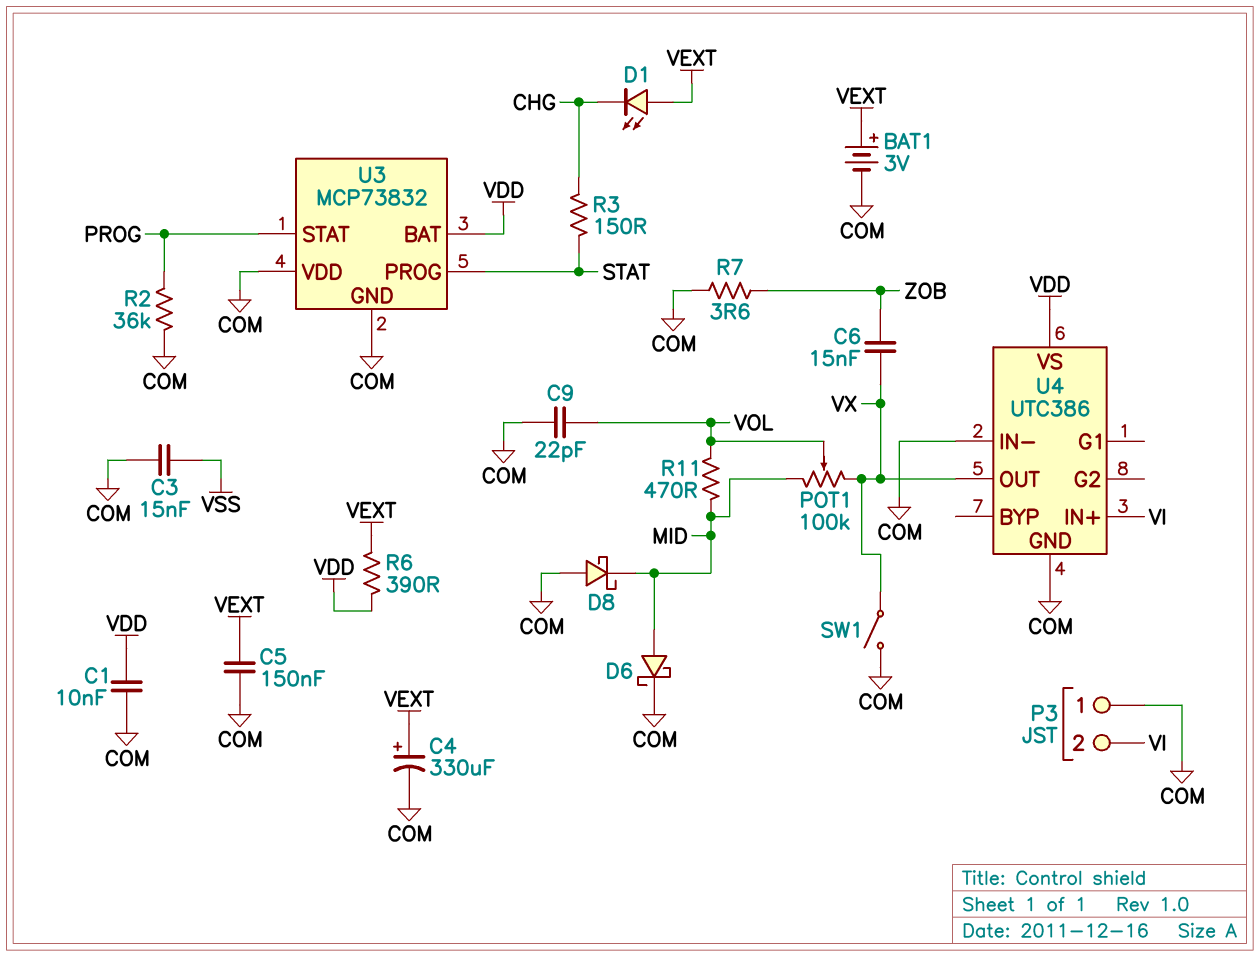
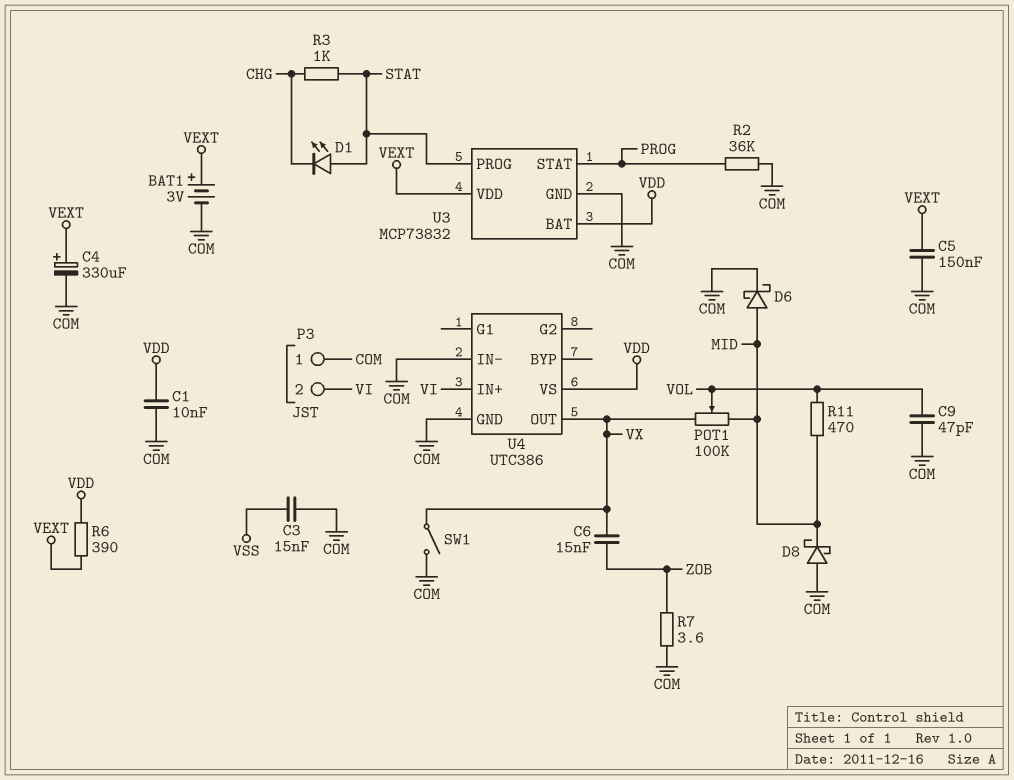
C9: 22pF (COM, VOL) -> 47pF (COM, VOL)
D1: LED (A VEXT, K CHG) -> LED (A STAT, K CHG)
R3: 150 (CHG, STAT) -> 1k (CHG, STAT)
U3 pin VDD: COM -> VEXT

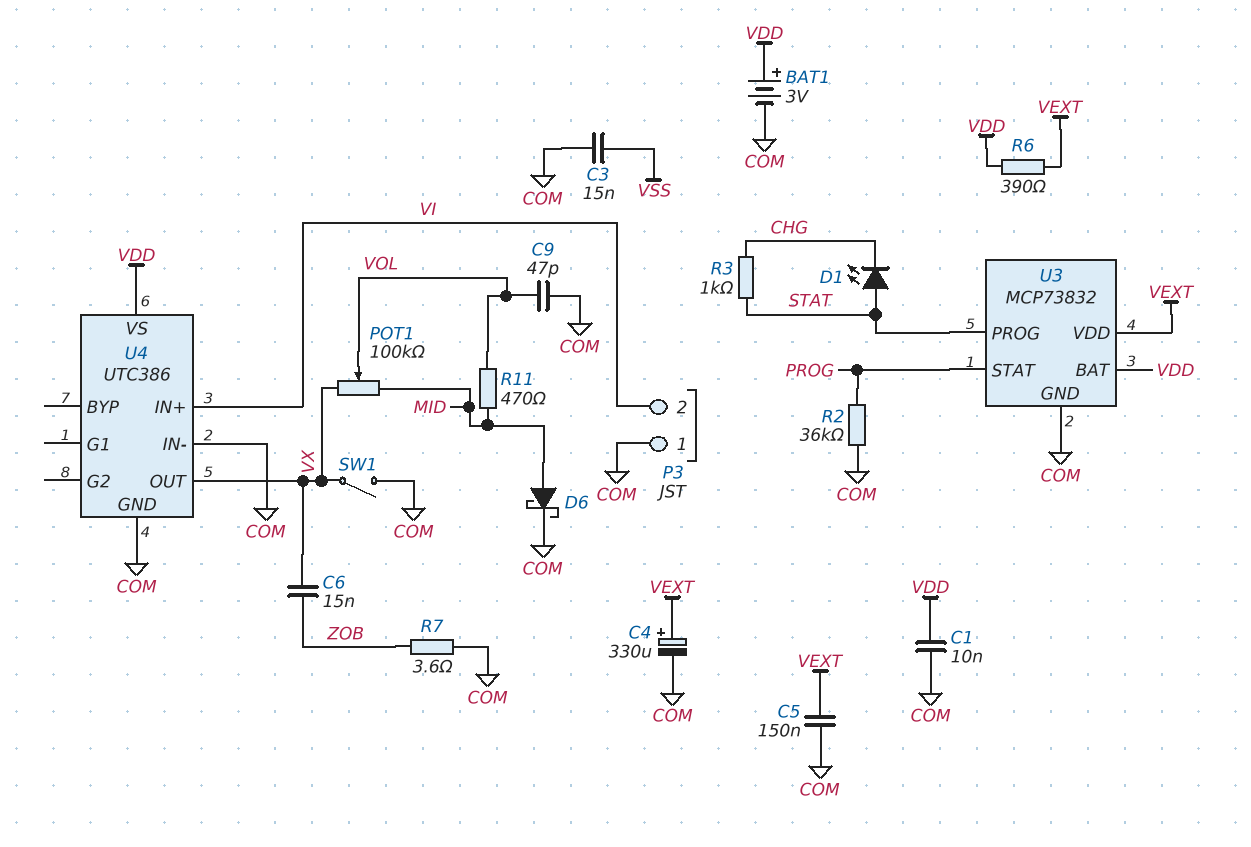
BAT1: 3V (plus VEXT, minus COM) -> 3V (plus VDD, minus COM)
D8: schottky (A COM, K MID) -> none

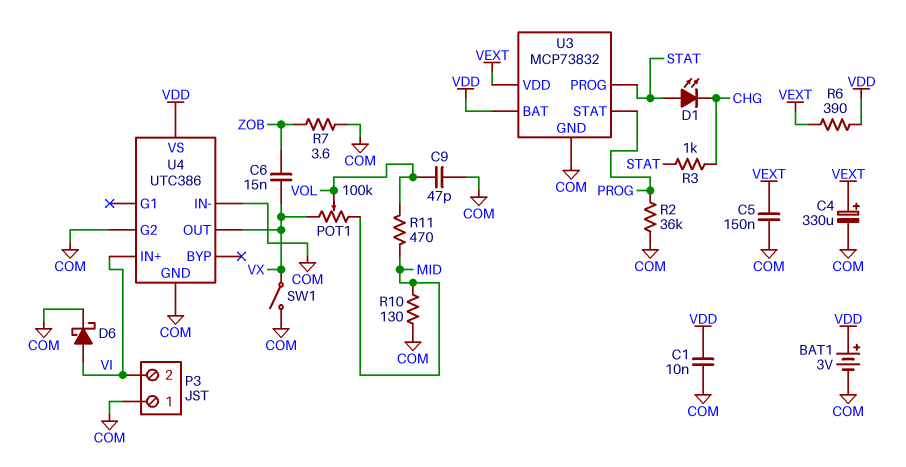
C3: 15nF (COM, VSS) -> none
D6: schottky (A MID, K COM) -> schottky (A VI, K COM)
R10: none -> 130 (COM, MID)
U4 pin G2: none -> COM

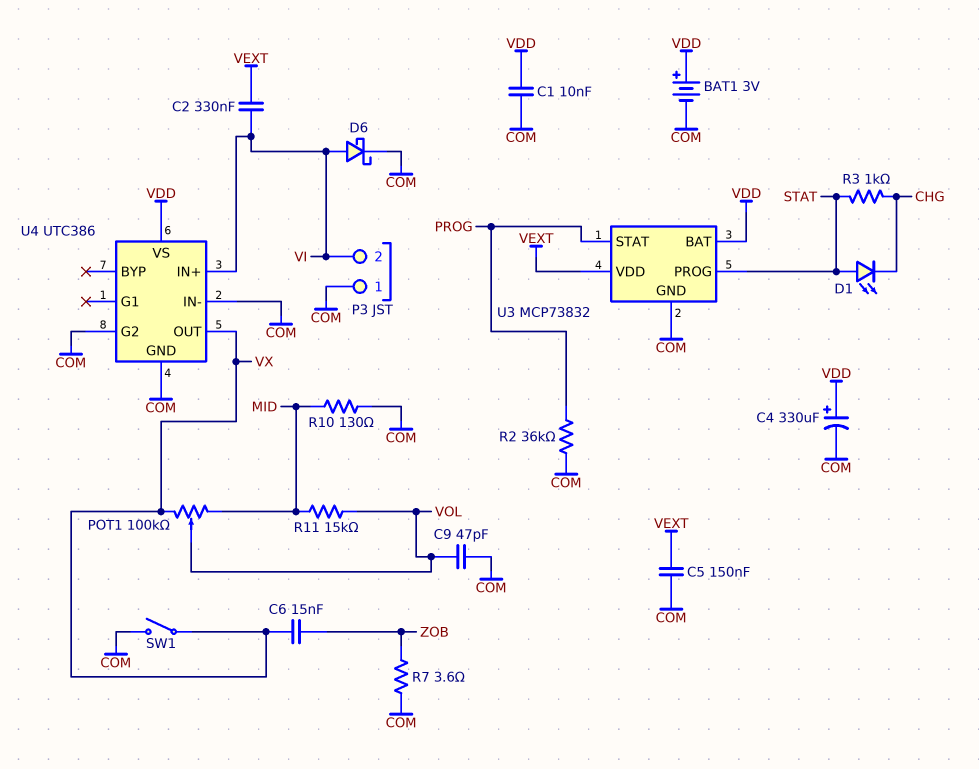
C2: none -> 330nF (VEXT, VI)
C4: 330uF (plus VEXT, minus COM) -> 330uF (plus VDD, minus COM)
R6: 390 (VDD, VEXT) -> none
R11: 470 (MID, VOL) -> 15k (MID, VOL)

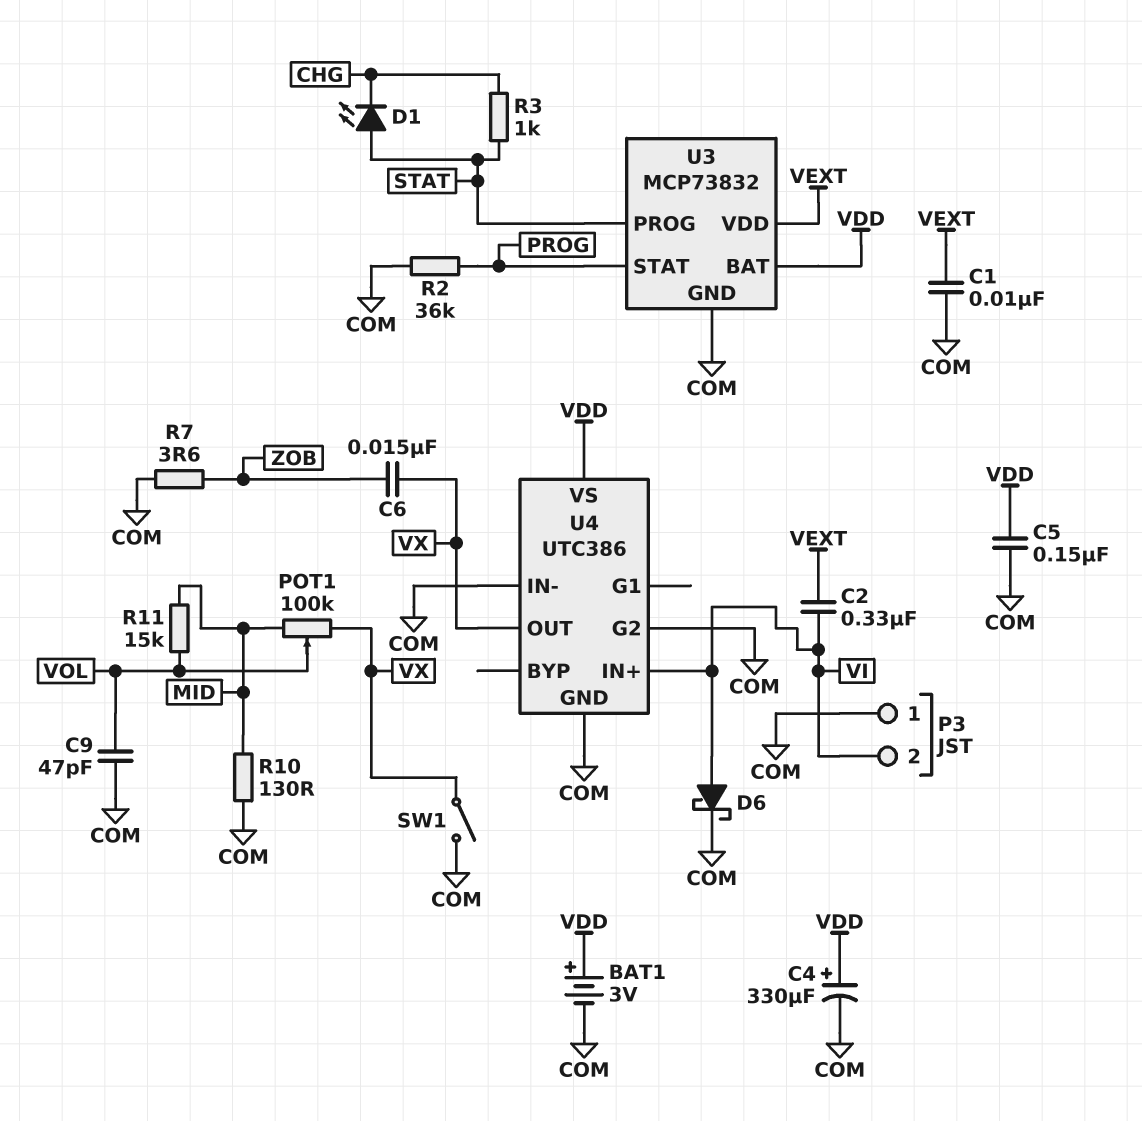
C1: 10nF (COM, VDD) -> 10nF (COM, VEXT)
C5: 150nF (COM, VEXT) -> 150nF (COM, VDD)

